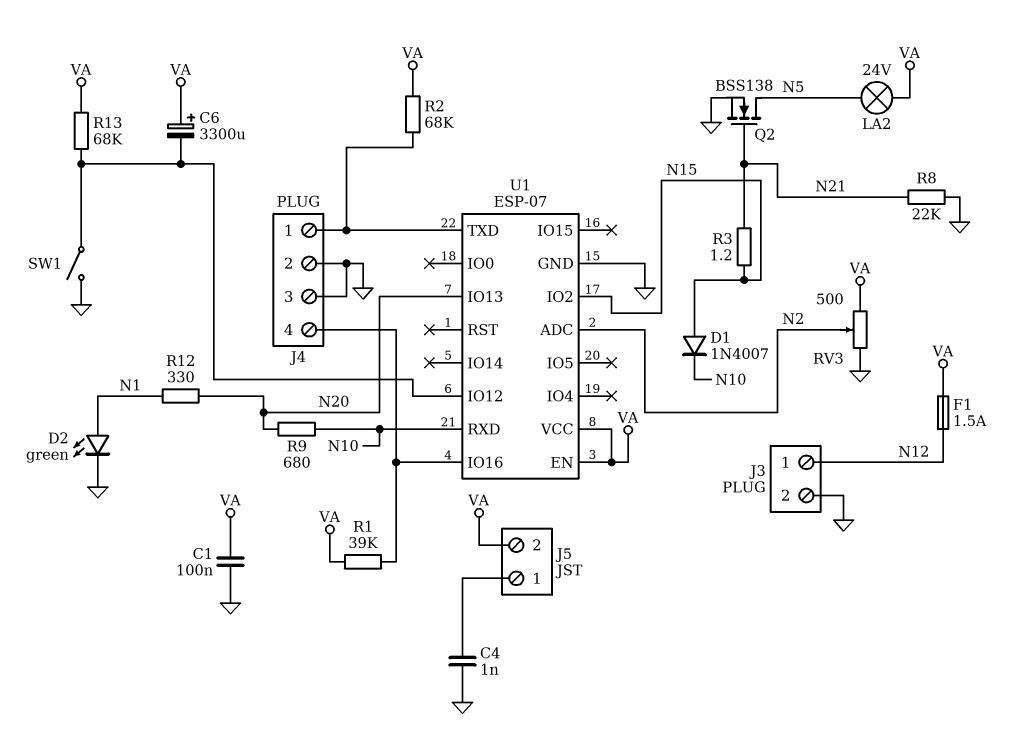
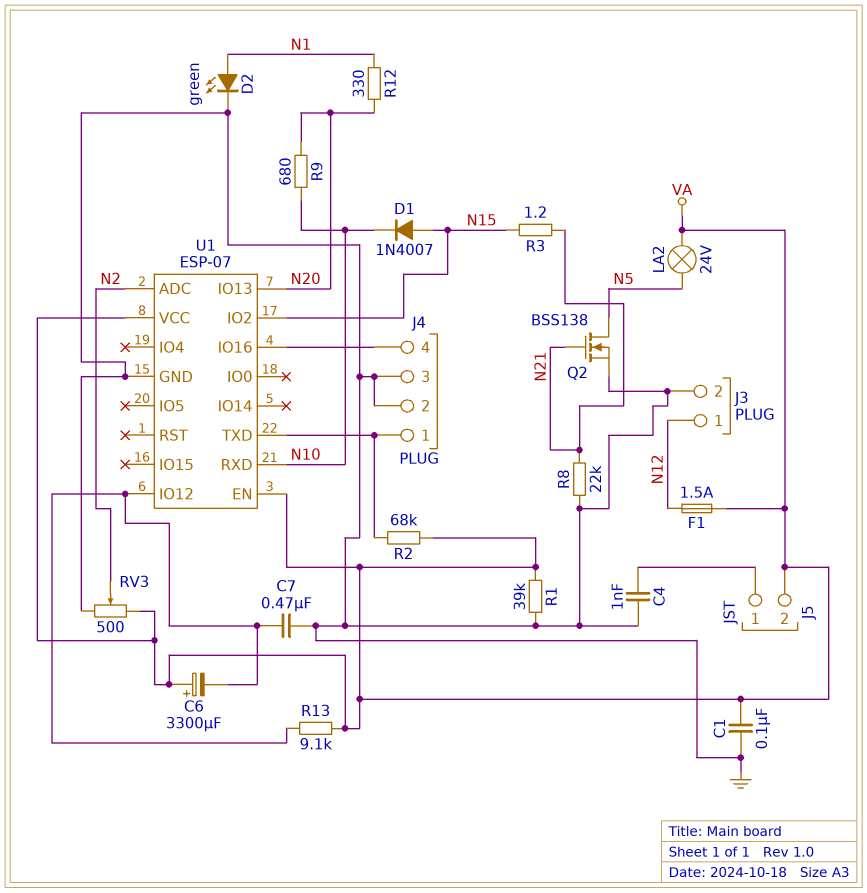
C7: none -> 470nF (GND, U1/IO12)
R1: 39k (J4/4, VA) -> 39k (GND, VA)
R13: 68k (U1/IO12, VA) -> 9.1k (U1/IO12, VA)
SW1: switch (GND, U1/IO12) -> none

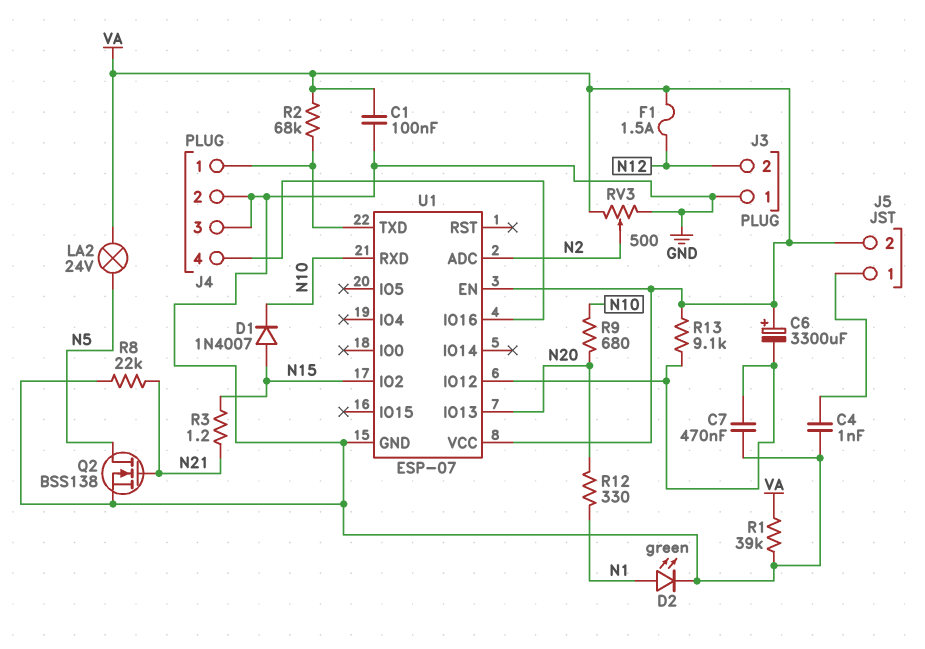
J3 pin 1: N12 -> GND
J3 pin 2: GND -> N12

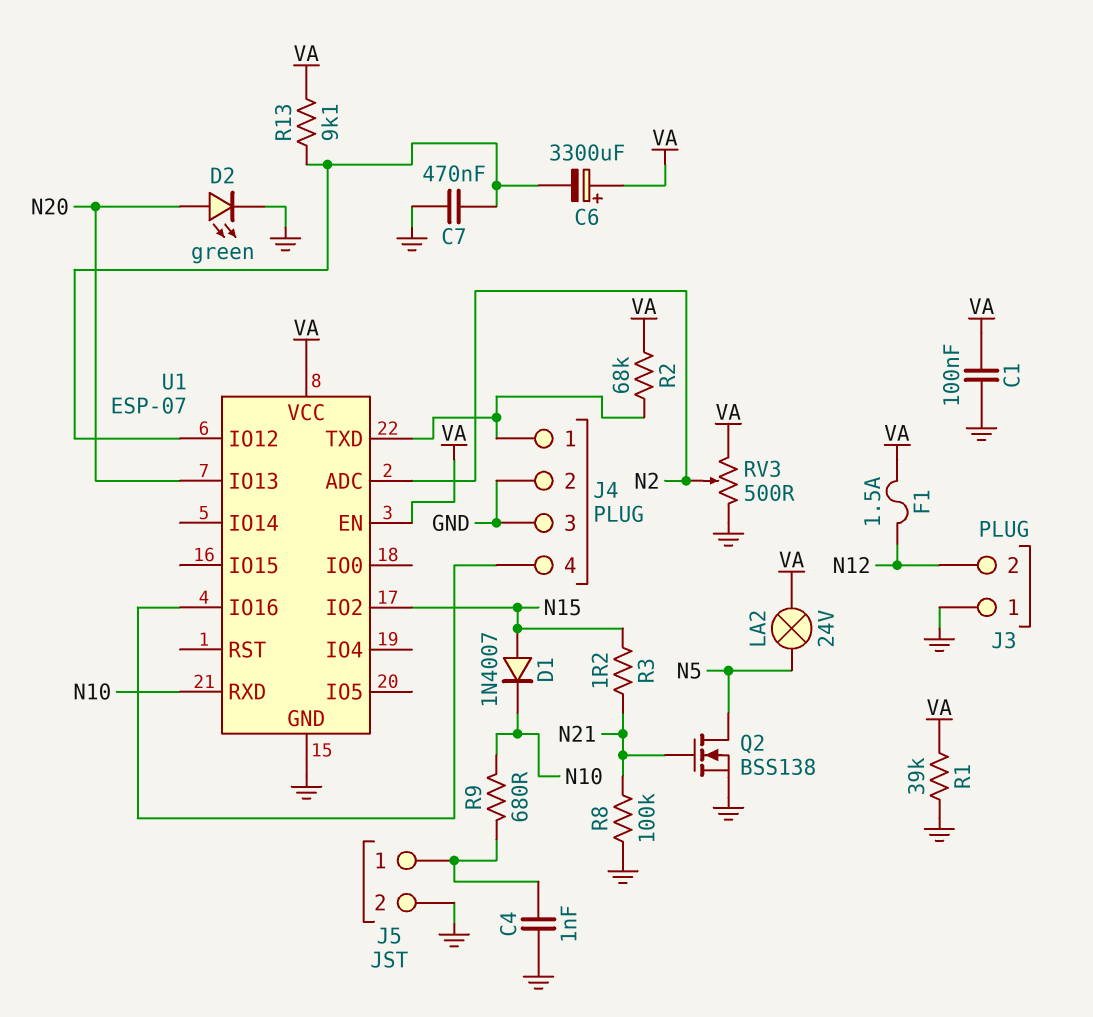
D2: LED green (A N1, K GND) -> LED green (A N20, K GND)
J5 pin 2: VA -> GND
R8: 22k (GND, N21) -> 100k (GND, N21)
R9: 680 (N10, N20) -> 680 (J5/1, N10)
R12: 330 (N1, N20) -> none

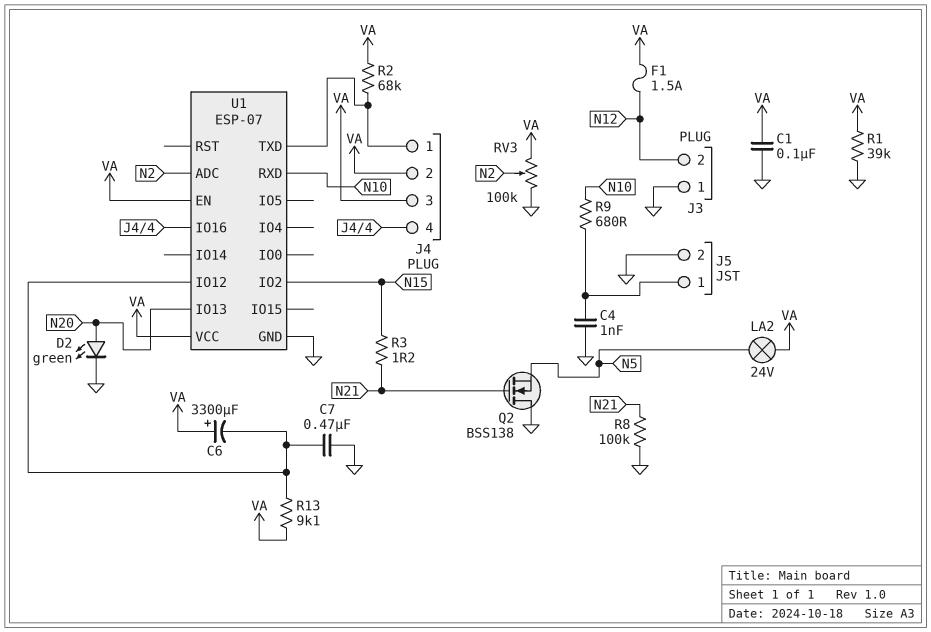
D1: diode 1N4007 (A N15, K N10) -> none
J4 pin 2: GND -> VA
J4 pin 3: GND -> VA
Q2: NMOS BSS138 (G N21, D N5, S GND) -> NMOS BSS138 (G N21, D GND, S N5)
RV3: 500 (GND, VA, wiper N2) -> 100k (GND, VA, wiper N2)

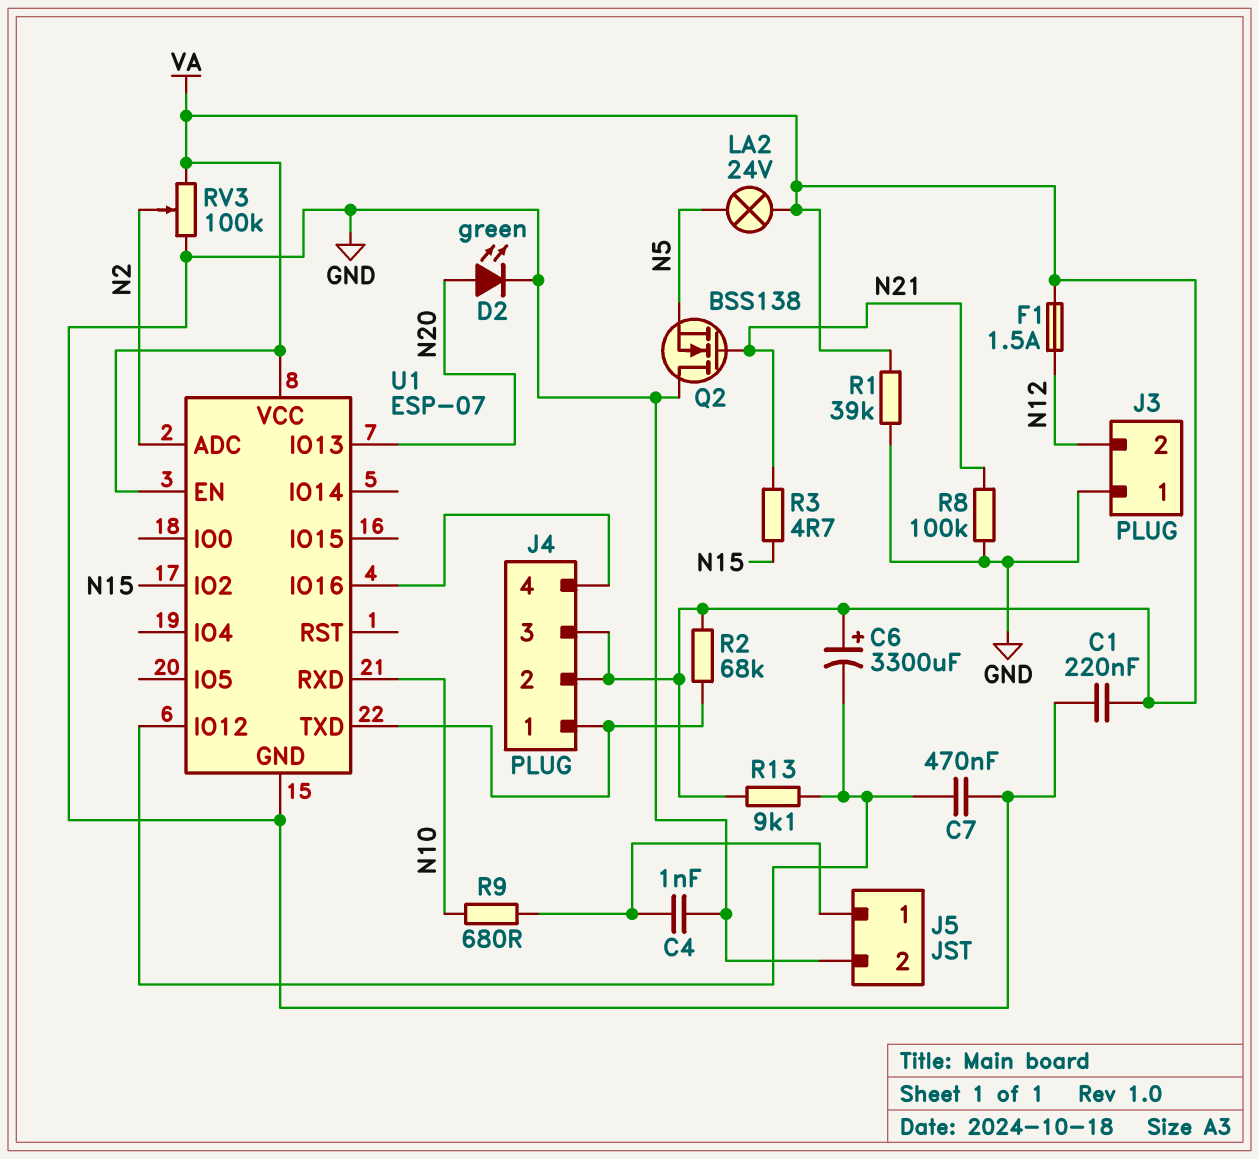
C1: 100nF (GND, VA) -> 220nF (GND, VA)
R3: 1.2 (N15, N21) -> 4.7 (N15, N21)

